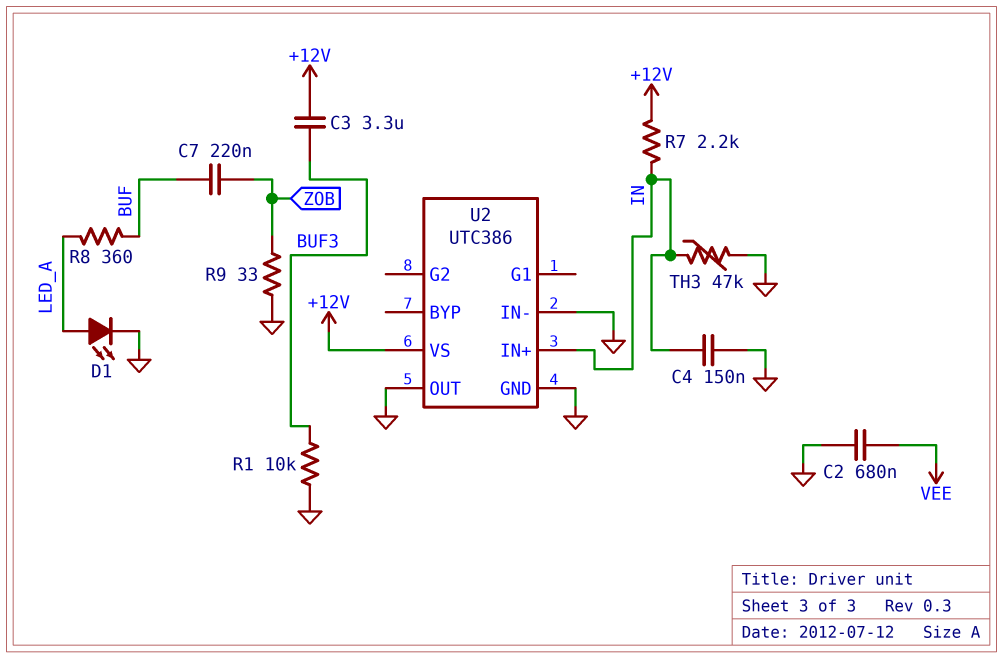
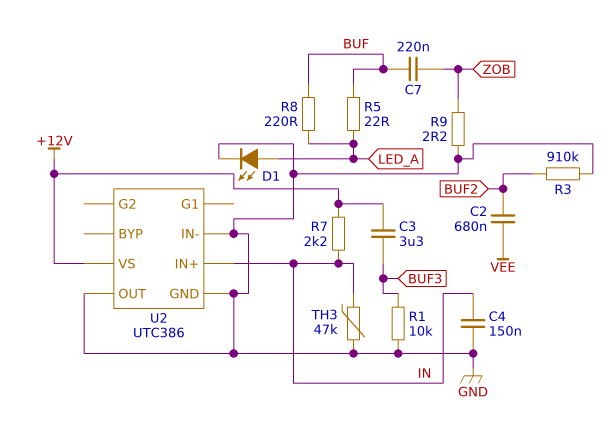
C2: 680nF (GND, VEE) -> 680nF (BUF2, VEE)
R3: none -> 910k (BUF2, GND)
R5: none -> 22 (BUF, LED_A)
R8: 360 (BUF, LED_A) -> 220 (BUF, LED_A)
R9: 33 (GND, ZOB) -> 2.2 (GND, ZOB)

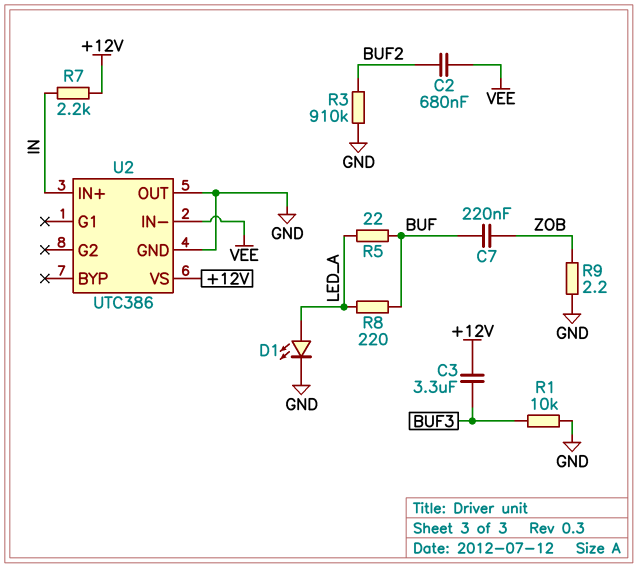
C4: 150nF (GND, IN) -> none
TH3: 47k (GND, IN) -> none
U2 pin IN-: GND -> VEE

